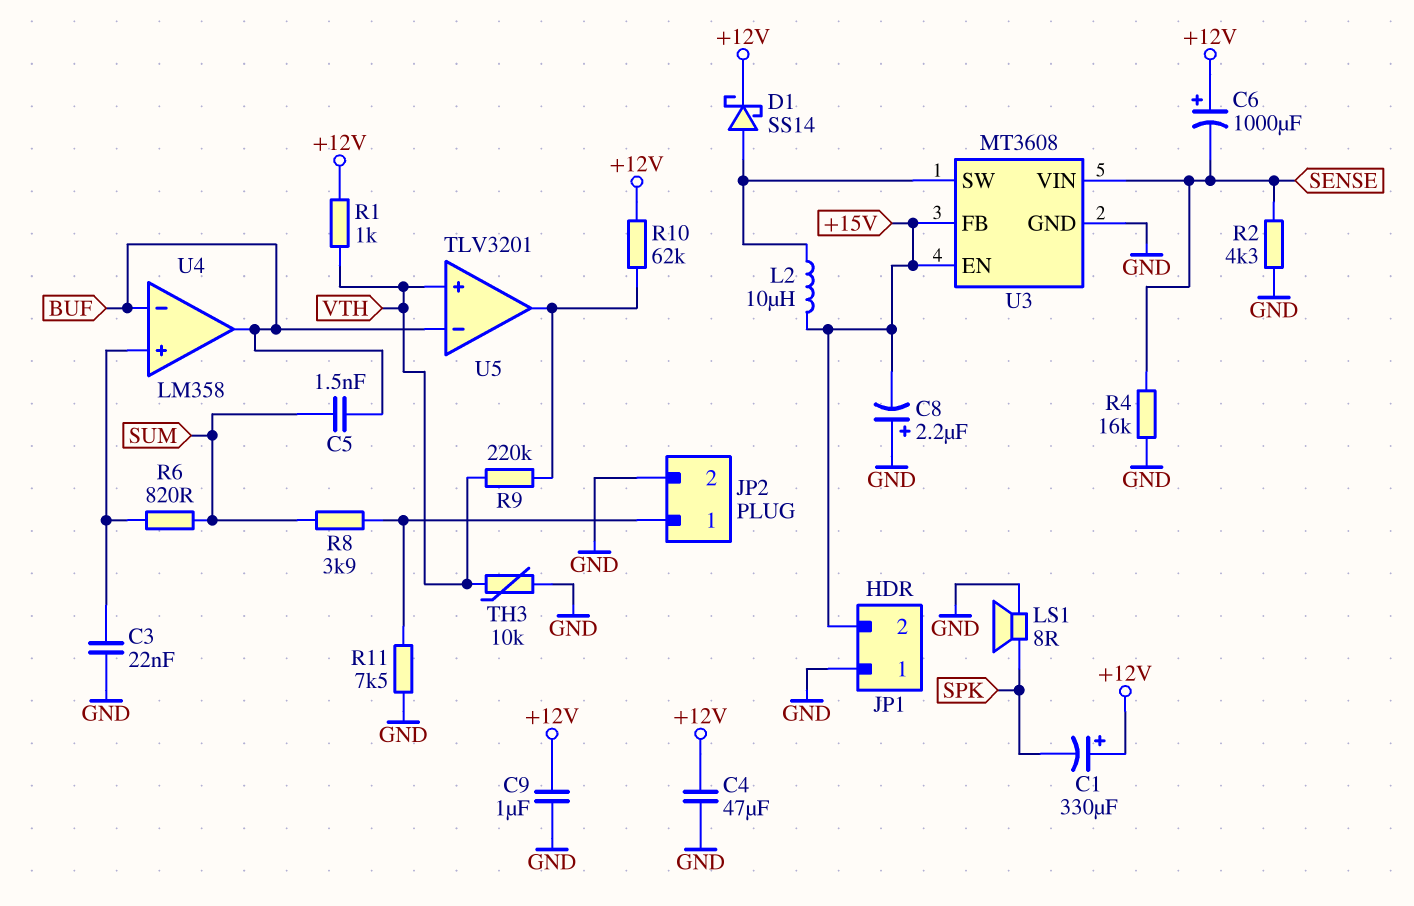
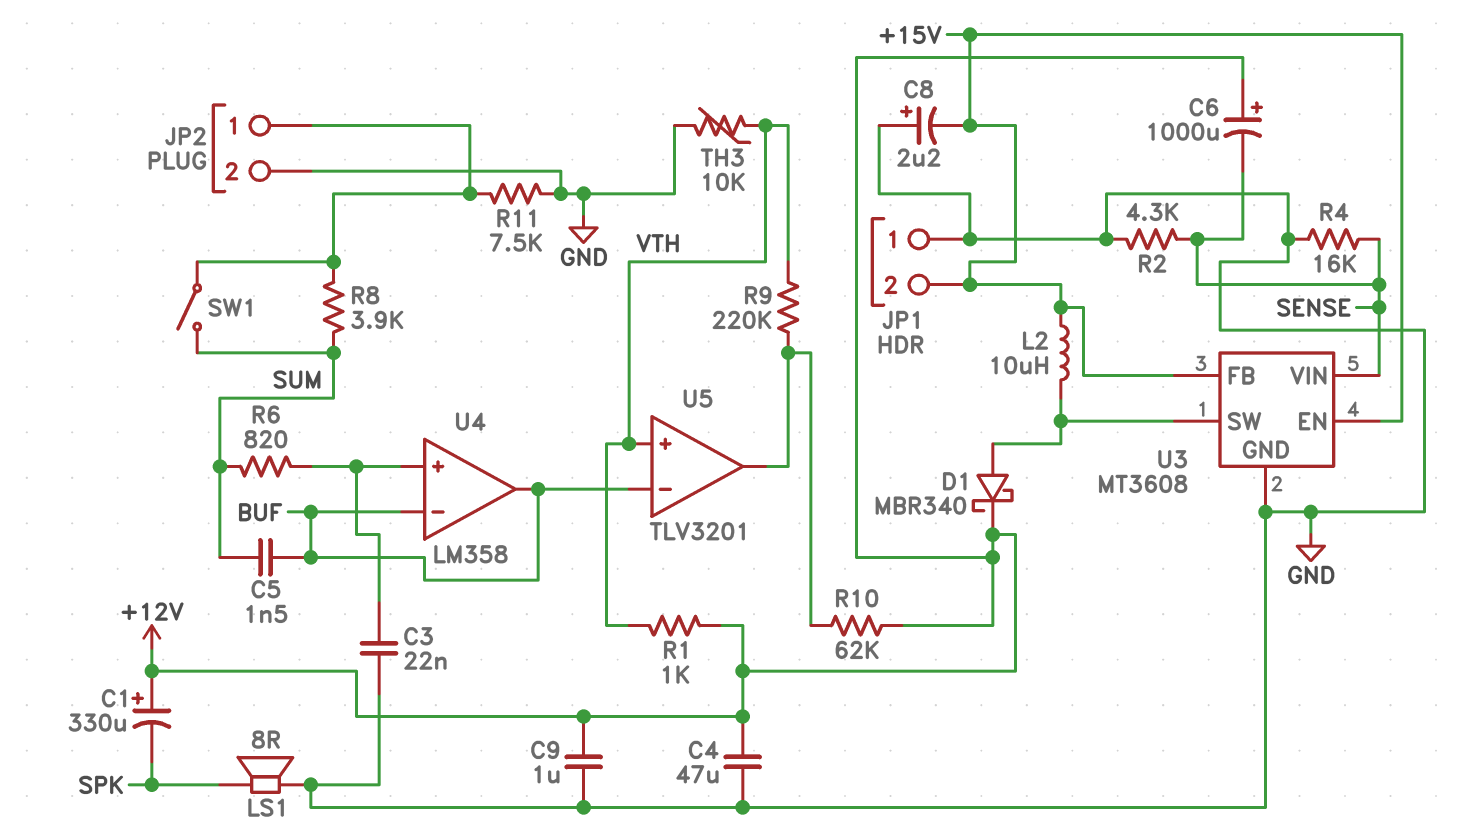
D1: schottky SS14 (A U3/SW, K +12V) -> schottky MBR340 (A U3/SW, K +12V)
SW1: none -> switch (JP2/1, SUM)

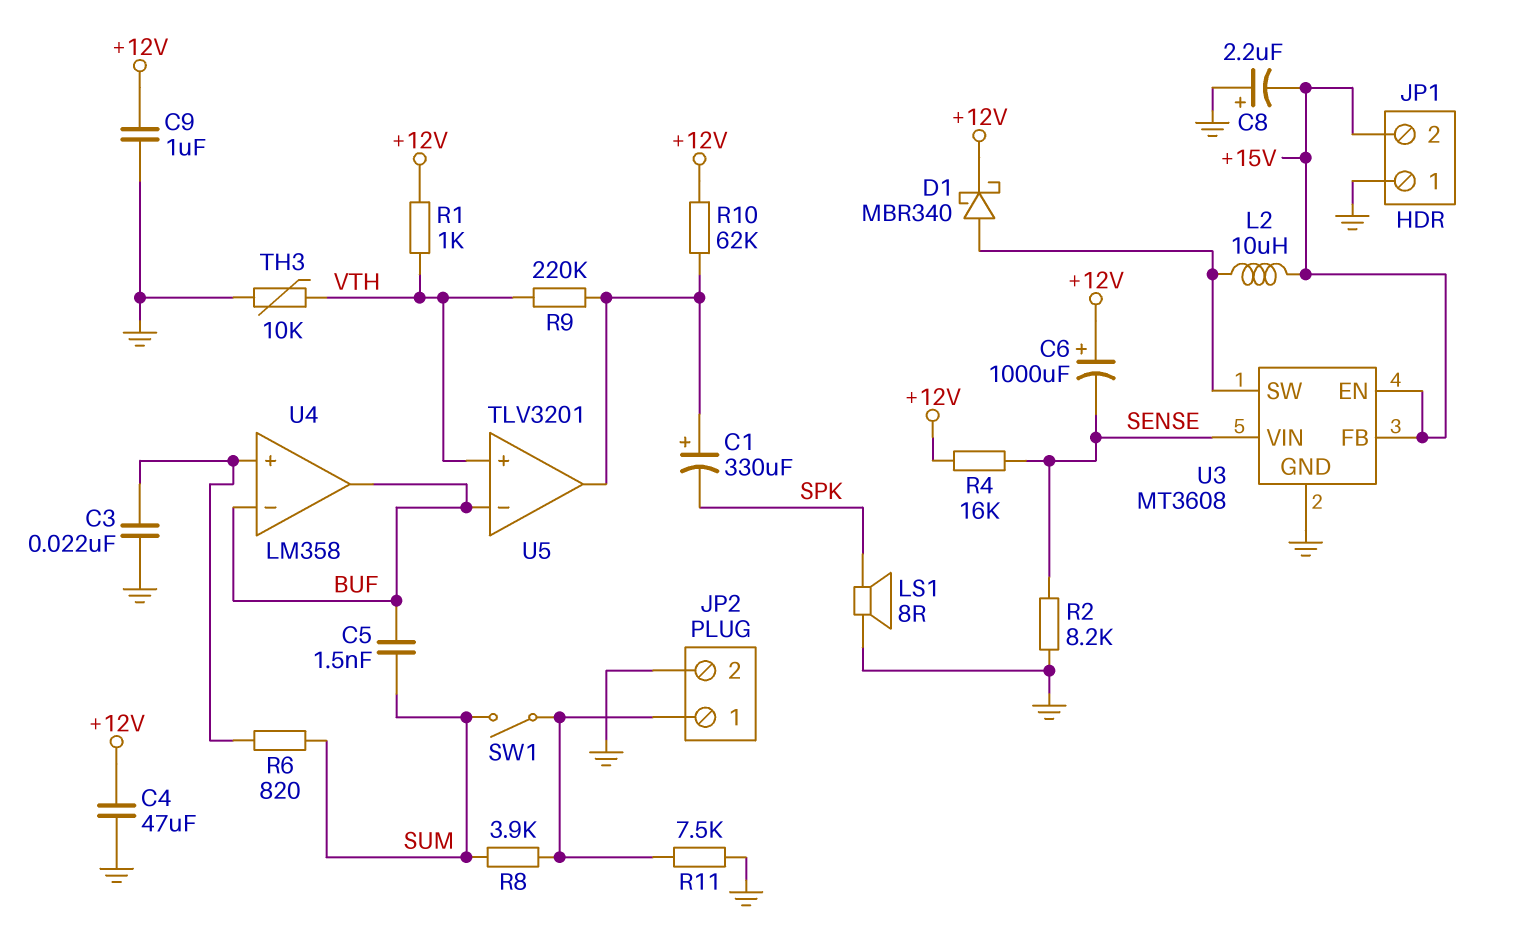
C1: 330uF (plus +12V, minus SPK) -> 330uF (plus U5/out, minus SPK)
R2: 4.3k (GND, SENSE) -> 8.2k (GND, SENSE)
R4: 16k (GND, SENSE) -> 16k (+12V, SENSE)

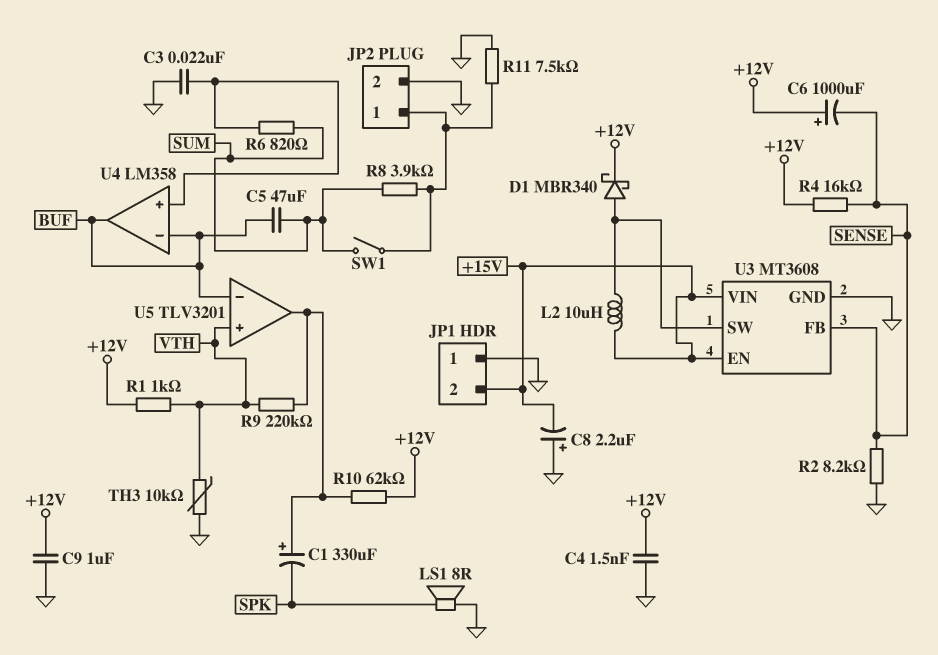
C4: 47uF (+12V, GND) -> 1.5nF (+12V, GND)
C5: 1.5nF (BUF, SUM) -> 47uF (BUF, SUM)
U3 pin FB: +15V -> SENSE
U3 pin VIN: SENSE -> +15V

